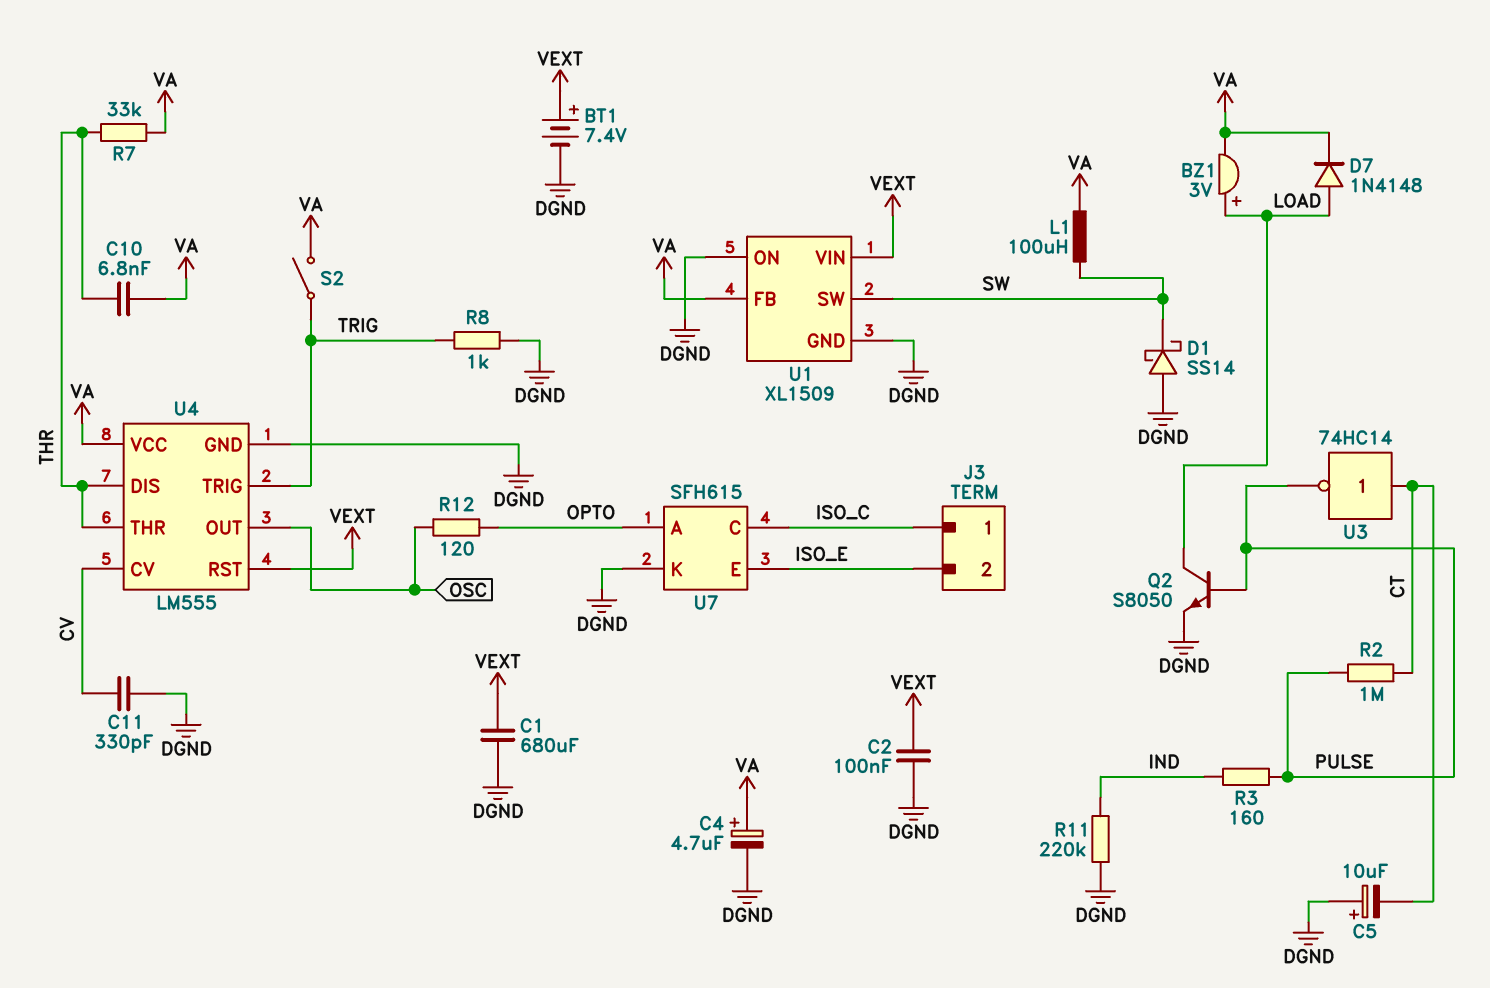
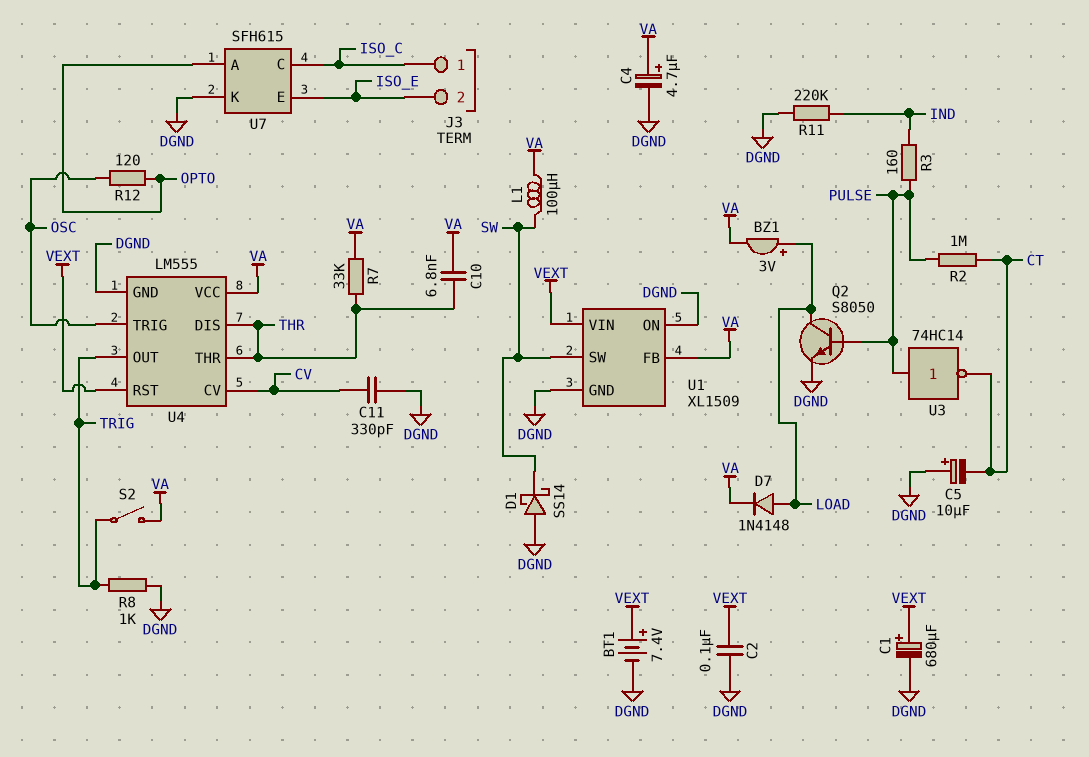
C1: 680uF (DGND, VEXT) -> 680uF (plus VEXT, minus DGND)
U3: NOT 74HC14 (in CT, out PULSE) -> NOT 74HC14 (in PULSE, out CT)
U4 pin OUT: OSC -> TRIG
U4 pin TRIG: TRIG -> OSC

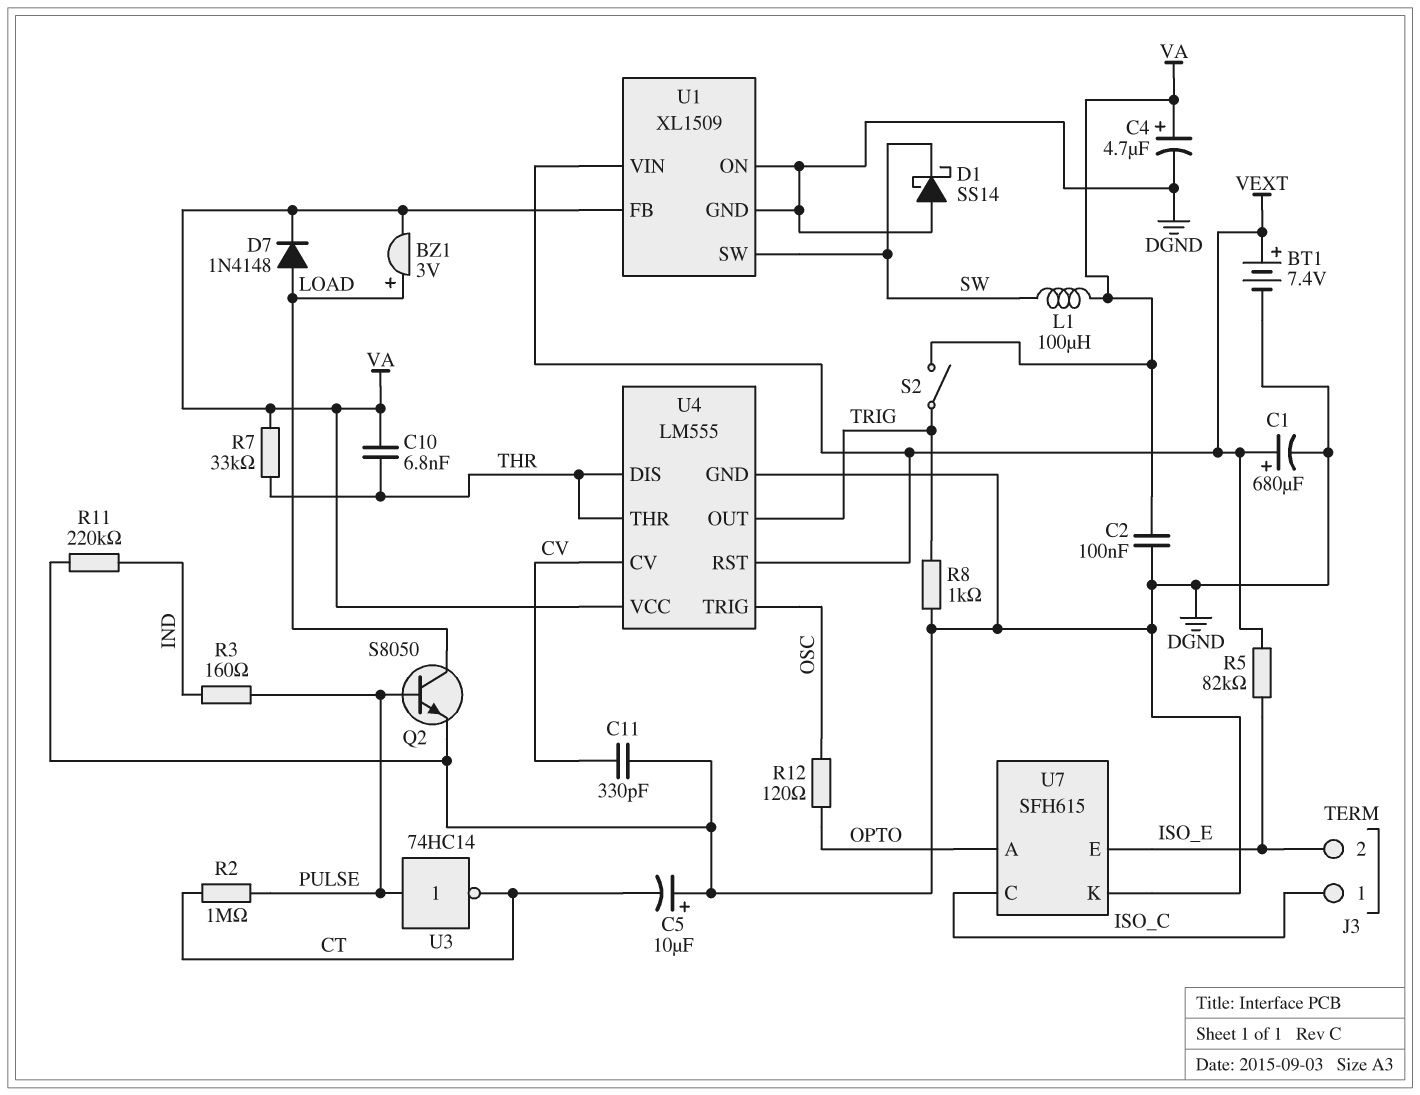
C2: 100nF (DGND, VEXT) -> 100nF (DGND, VA)
R5: none -> 82k (ISO_E, VEXT)

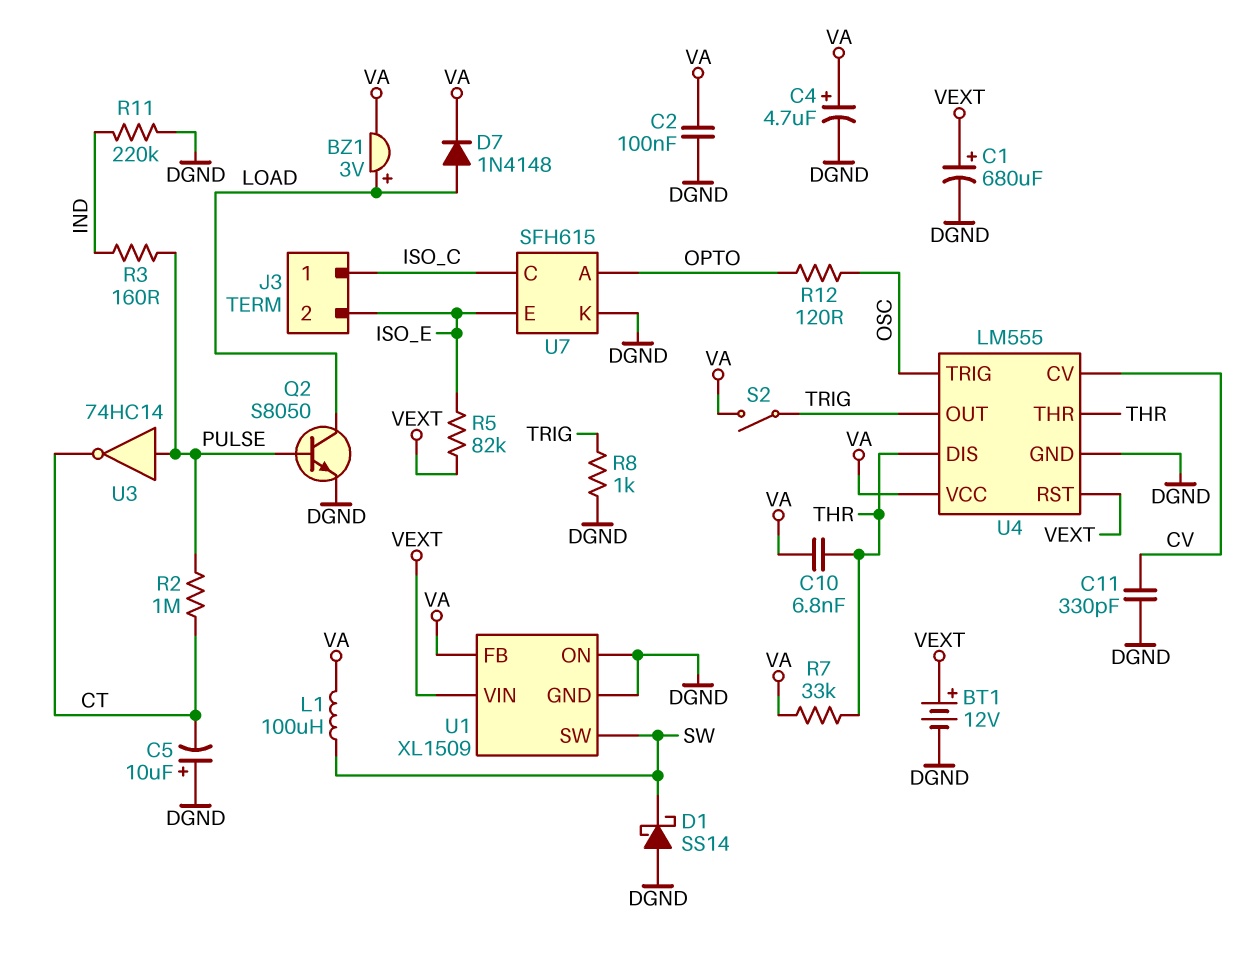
BT1: 7.4V (plus VEXT, minus DGND) -> 12V (plus VEXT, minus DGND)

